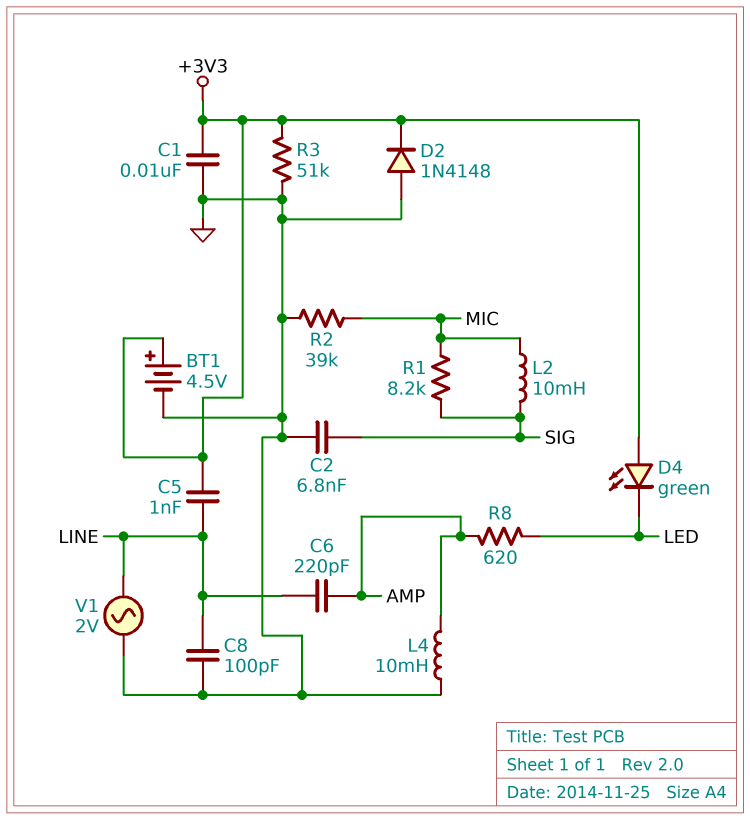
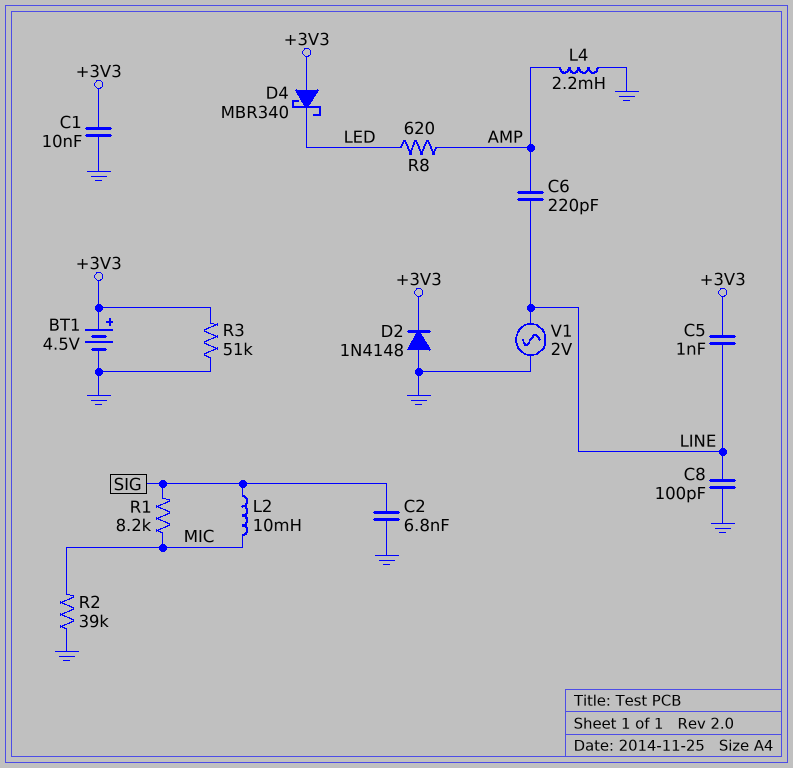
D4: LED green (A +3V3, K LED) -> schottky MBR340 (A +3V3, K LED)
L4: 10mH (AMP, GND) -> 2.2mH (AMP, GND)

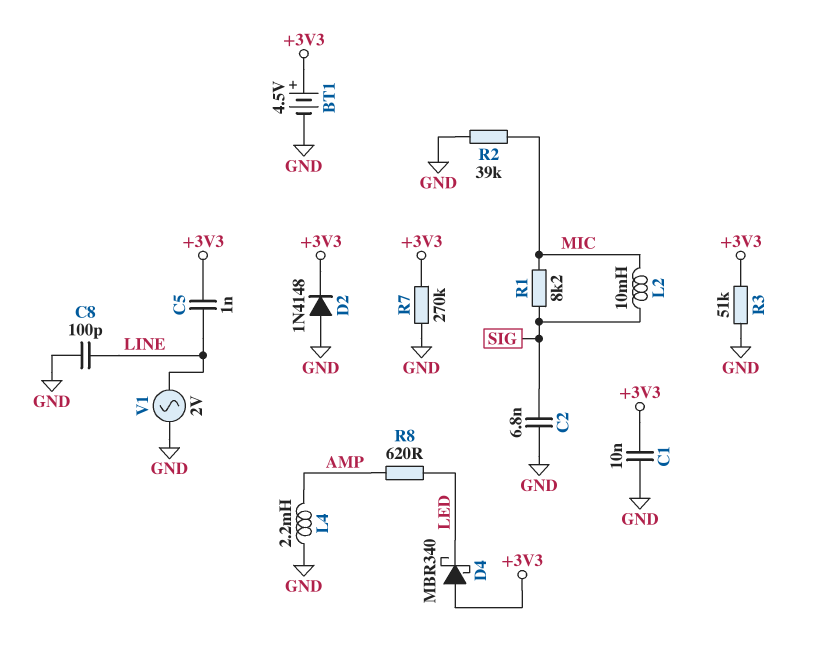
C6: 220pF (AMP, LINE) -> none
R7: none -> 270k (+3V3, GND)

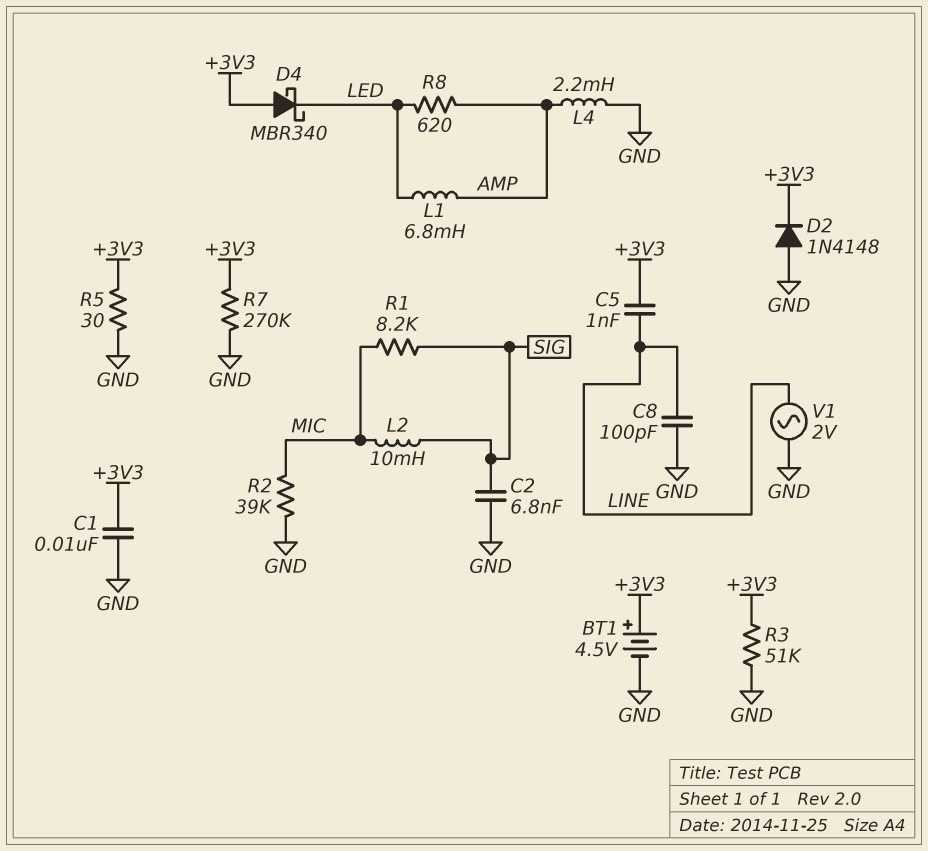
L1: none -> 6.8mH (AMP, LED)
R5: none -> 30 (+3V3, GND)

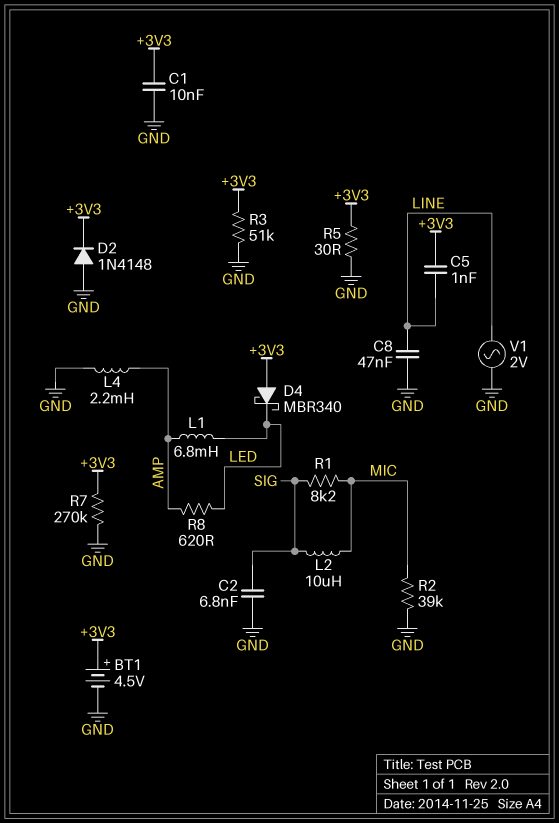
C8: 100pF (GND, LINE) -> 47nF (GND, LINE)
L2: 10mH (MIC, SIG) -> 10uH (MIC, SIG)

